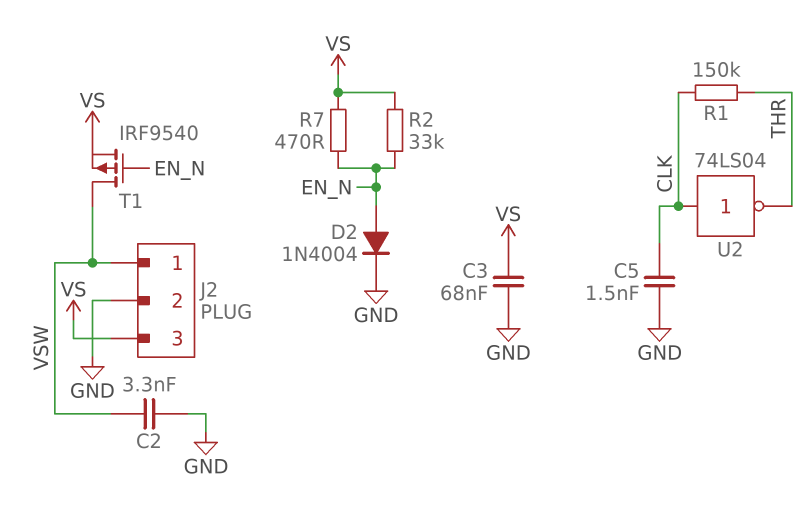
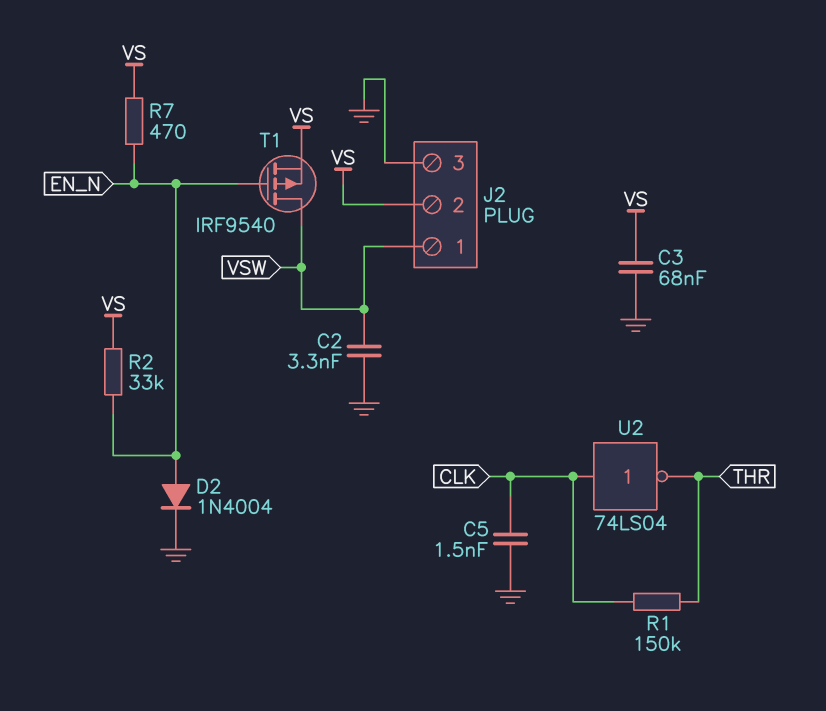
J2 pin 2: GND -> VS
J2 pin 3: VS -> GND

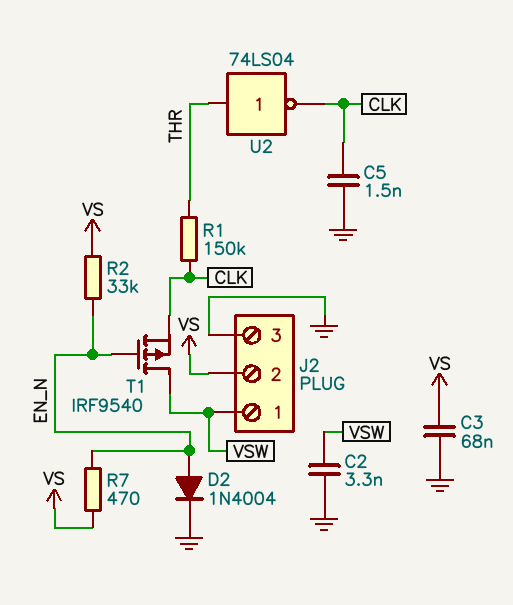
T1: PMOS IRF9540 (G EN_N, D VSW, S VS) -> PMOS IRF9540 (G EN_N, D VSW, S CLK)
U2: NOT 74LS04 (in CLK, out THR) -> NOT 74LS04 (in THR, out CLK)

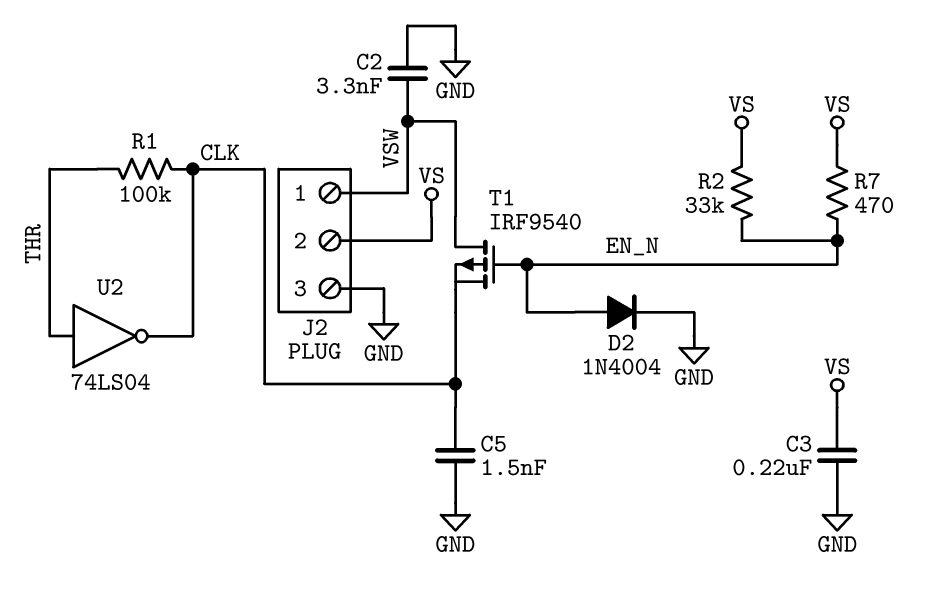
C3: 68nF (GND, VS) -> 220nF (GND, VS)
R1: 150k (CLK, THR) -> 100k (CLK, THR)

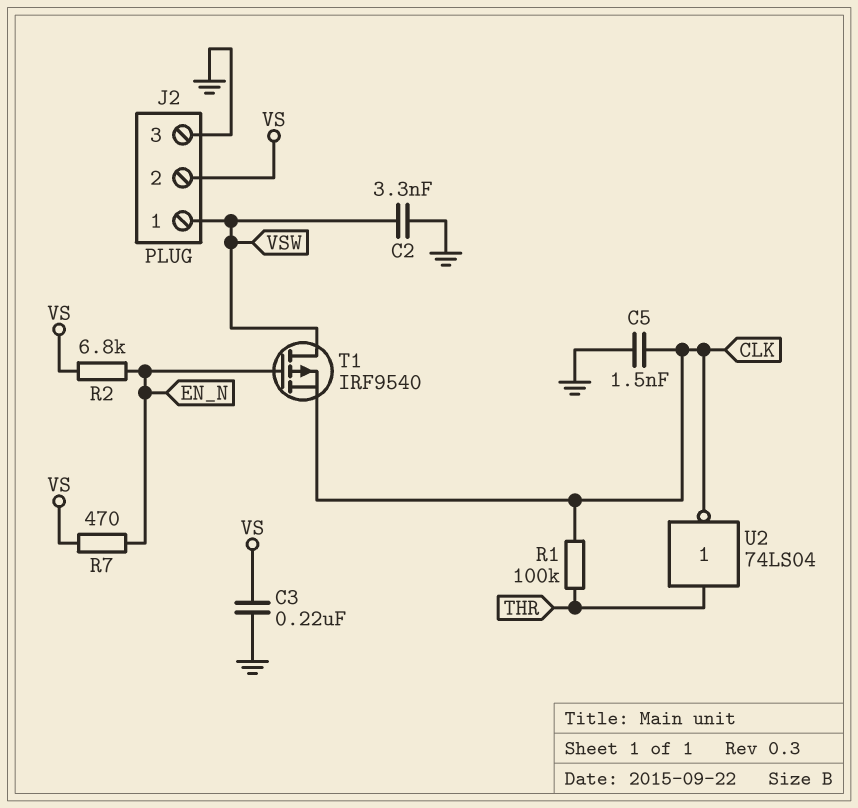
D2: diode 1N4004 (A EN_N, K GND) -> none
R2: 33k (EN_N, VS) -> 6.8k (EN_N, VS)

